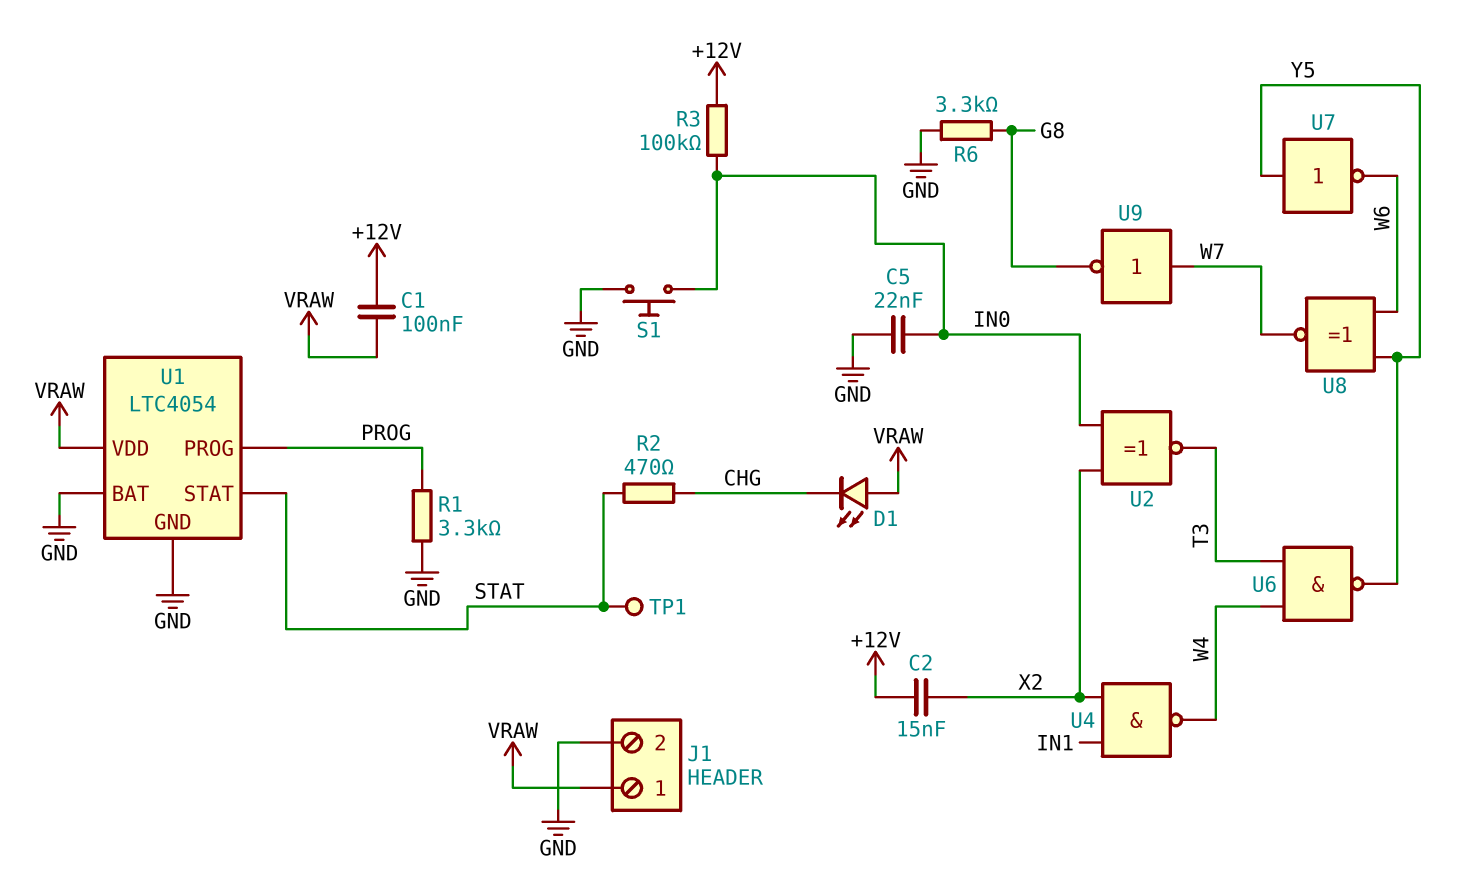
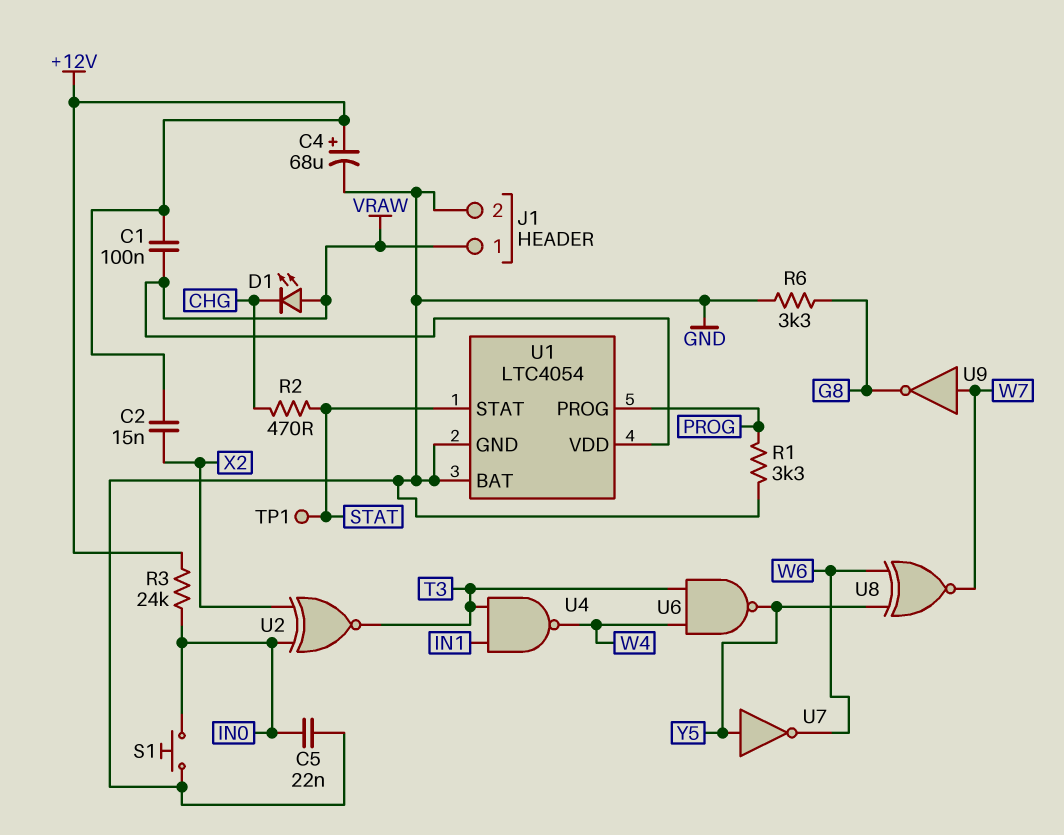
C4: none -> 68uF (plus +12V, minus GND)
R3: 100k (+12V, IN0) -> 24k (+12V, IN0)
U4: NAND (in IN1, in X2, out W4) -> NAND (in IN1, in T3, out W4)

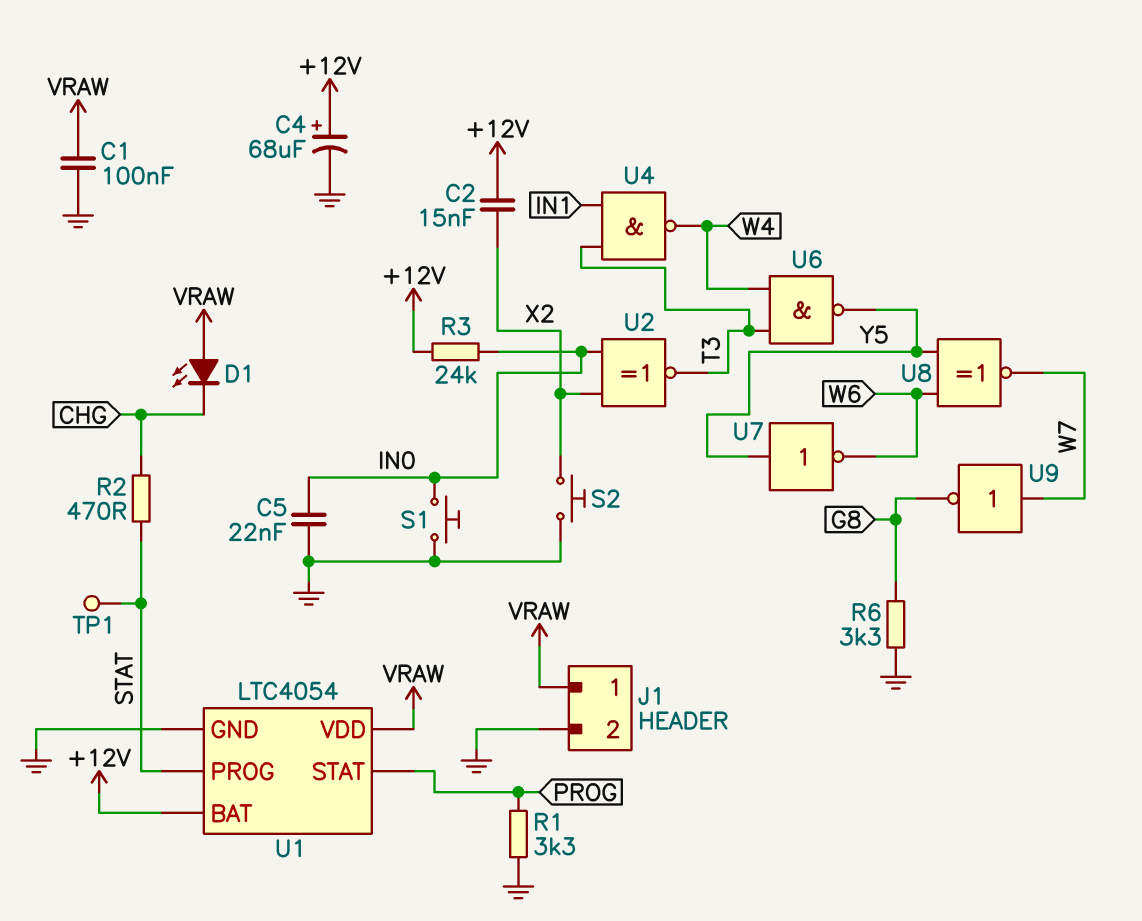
C1: 100nF (+12V, VRAW) -> 100nF (GND, VRAW)
S2: none -> button (GND, X2)
U1 pin BAT: GND -> +12V
U1 pin PROG: PROG -> STAT
U1 pin STAT: STAT -> PROG

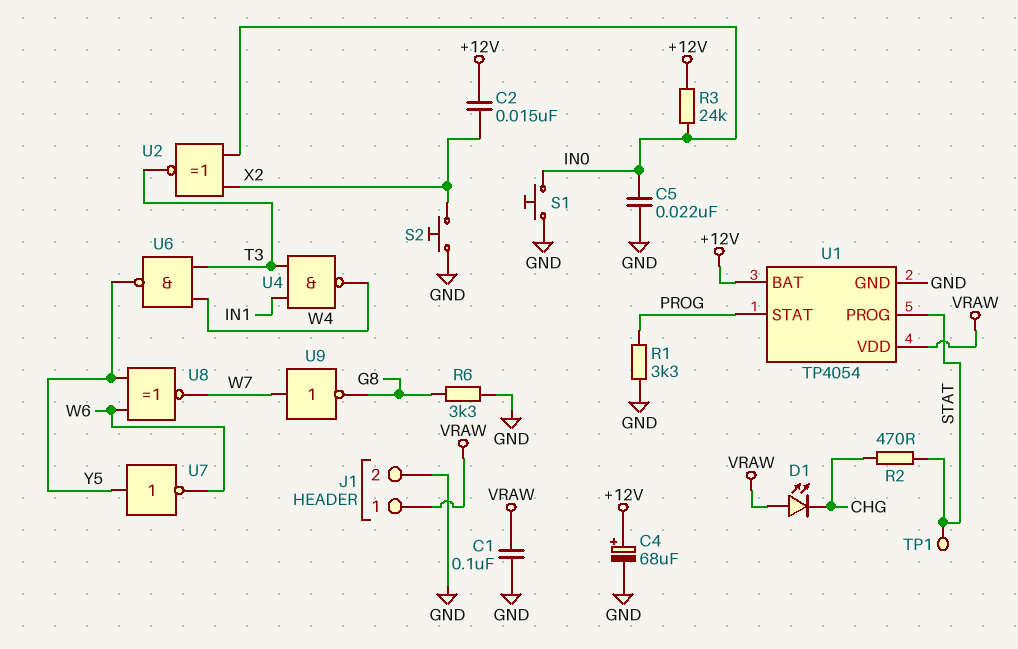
U1: LTC4054 -> TP4054

